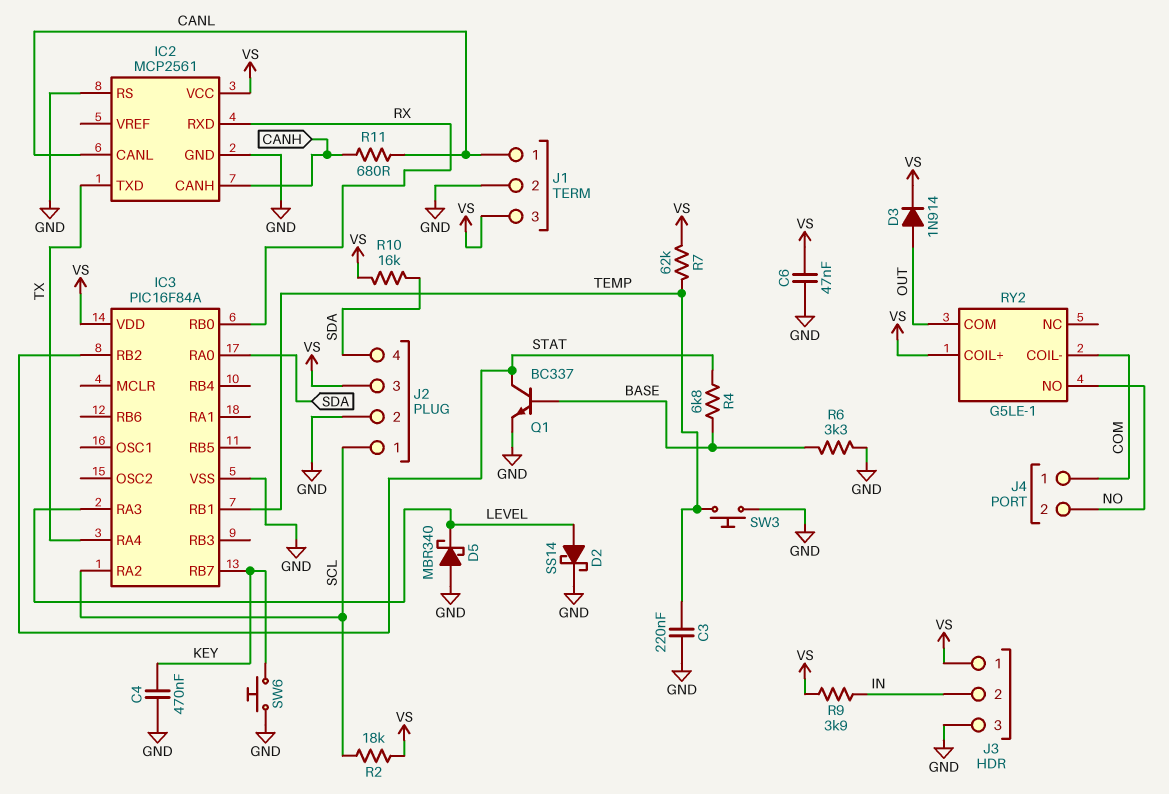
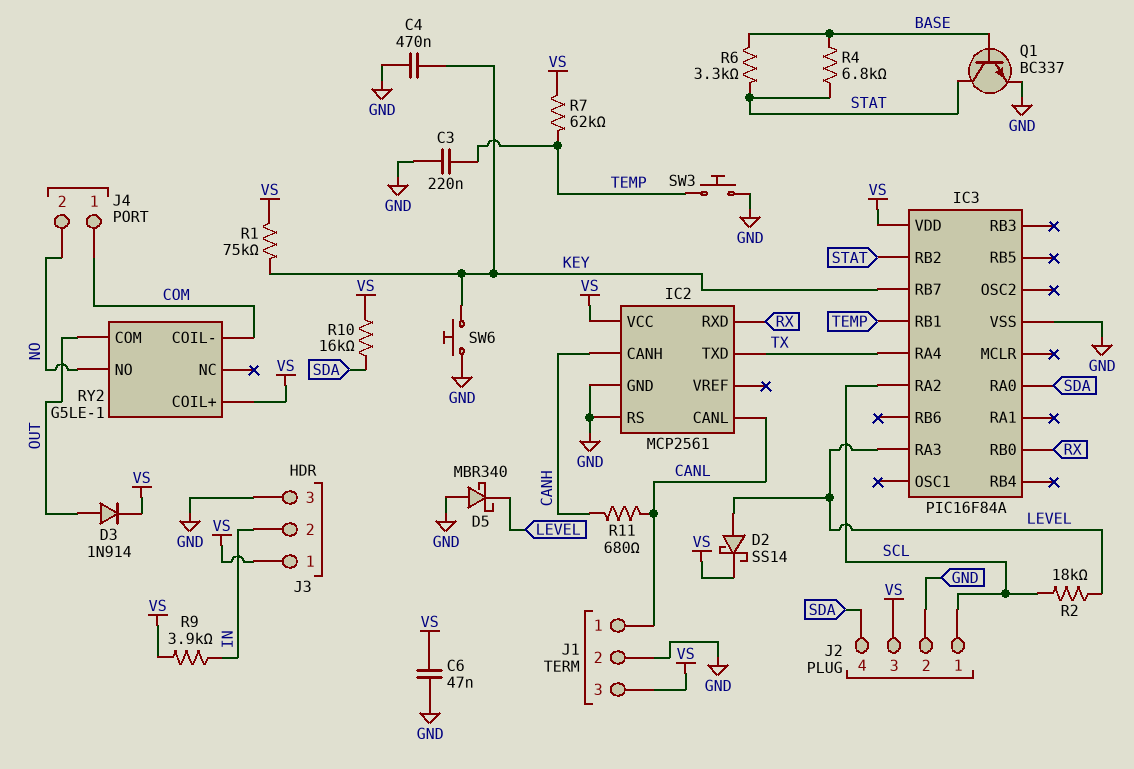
D2: schottky SS14 (A LEVEL, K GND) -> schottky SS14 (A LEVEL, K VS)
R1: none -> 75k (KEY, VS)
R2: 18k (SCL, VS) -> 18k (LEVEL, SCL)
R6: 3.3k (BASE, GND) -> 3.3k (BASE, STAT)

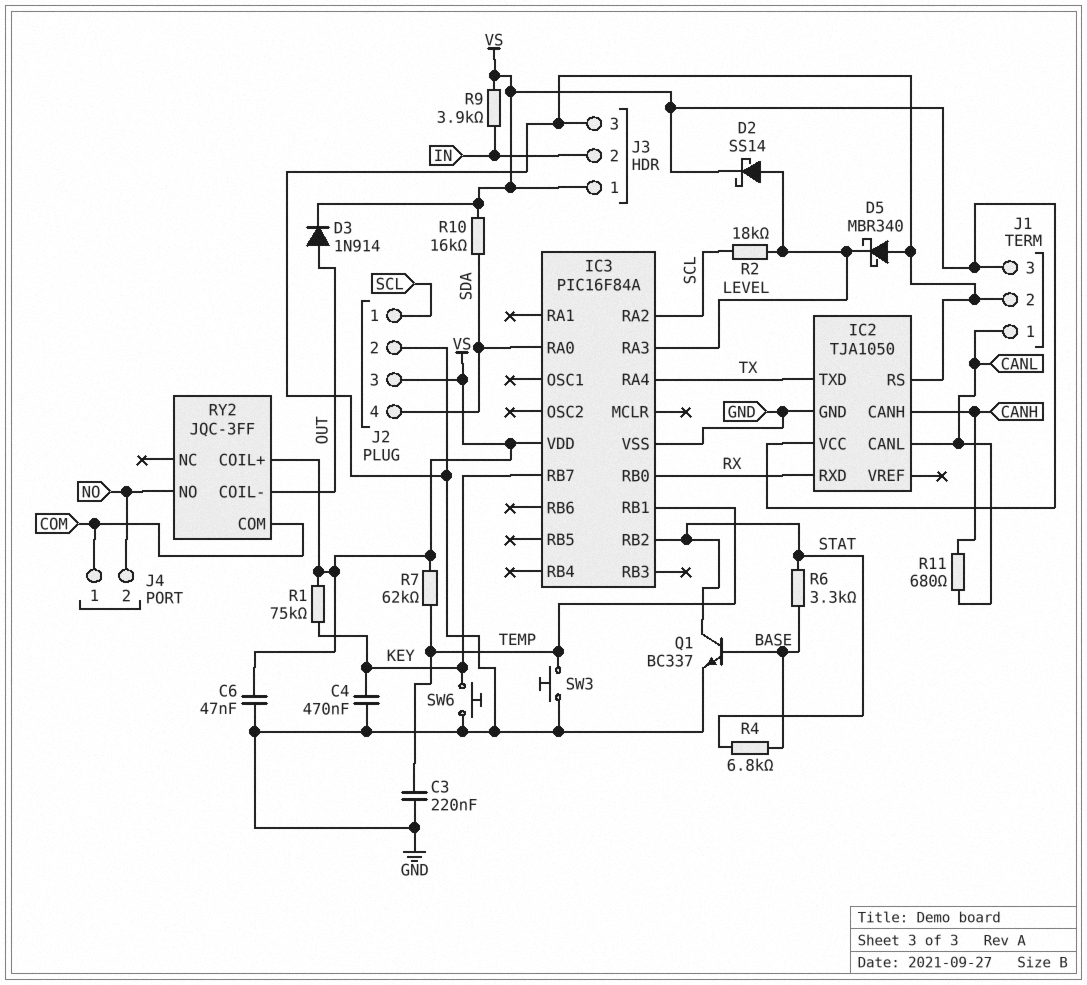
IC2: MCP2561 -> TJA1050
RY2: G5LE-1 -> JQC-3FF
RY2 pin COIL-: COM -> OUT
RY2 pin COM: OUT -> COM

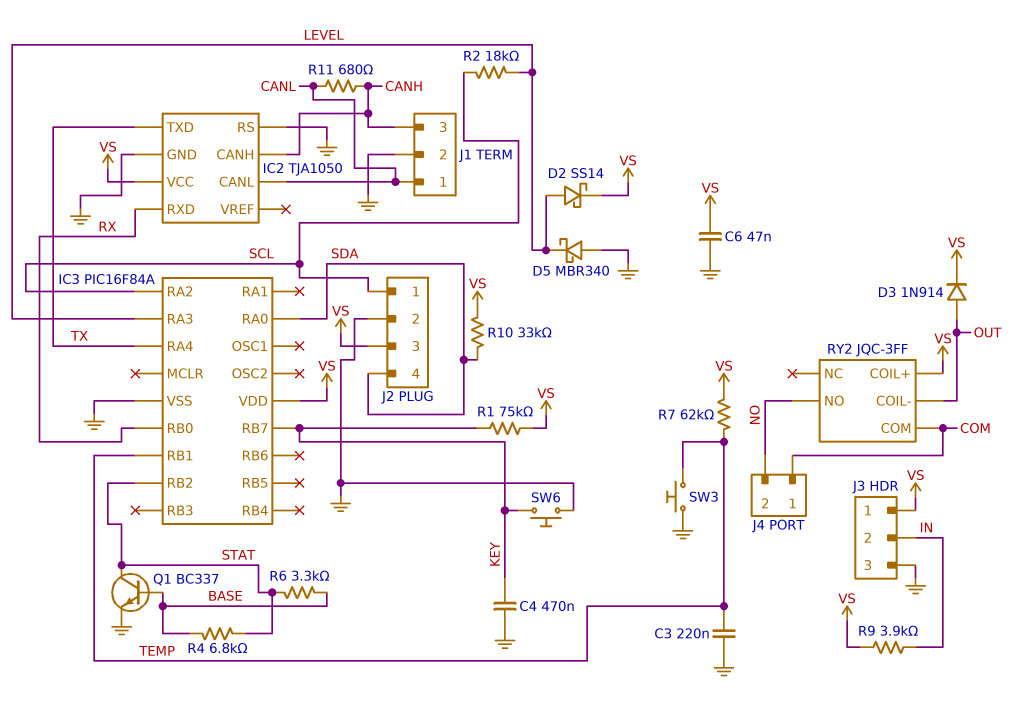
J1 pin 3: VS -> CANH
R10: 16k (SDA, VS) -> 33k (SDA, VS)

